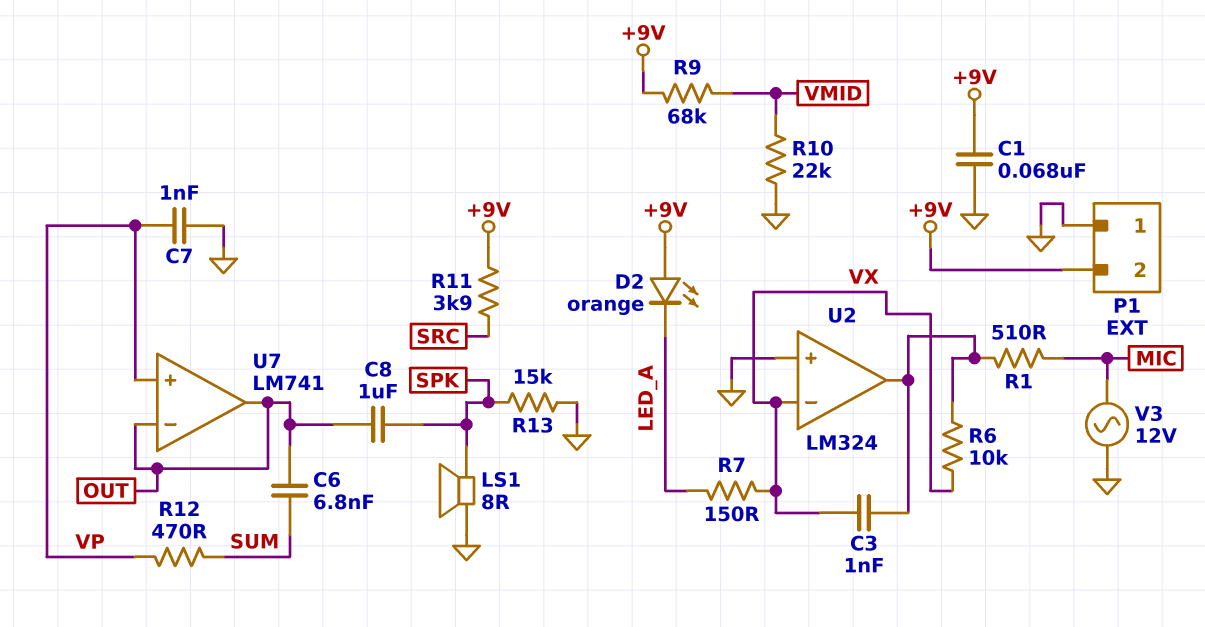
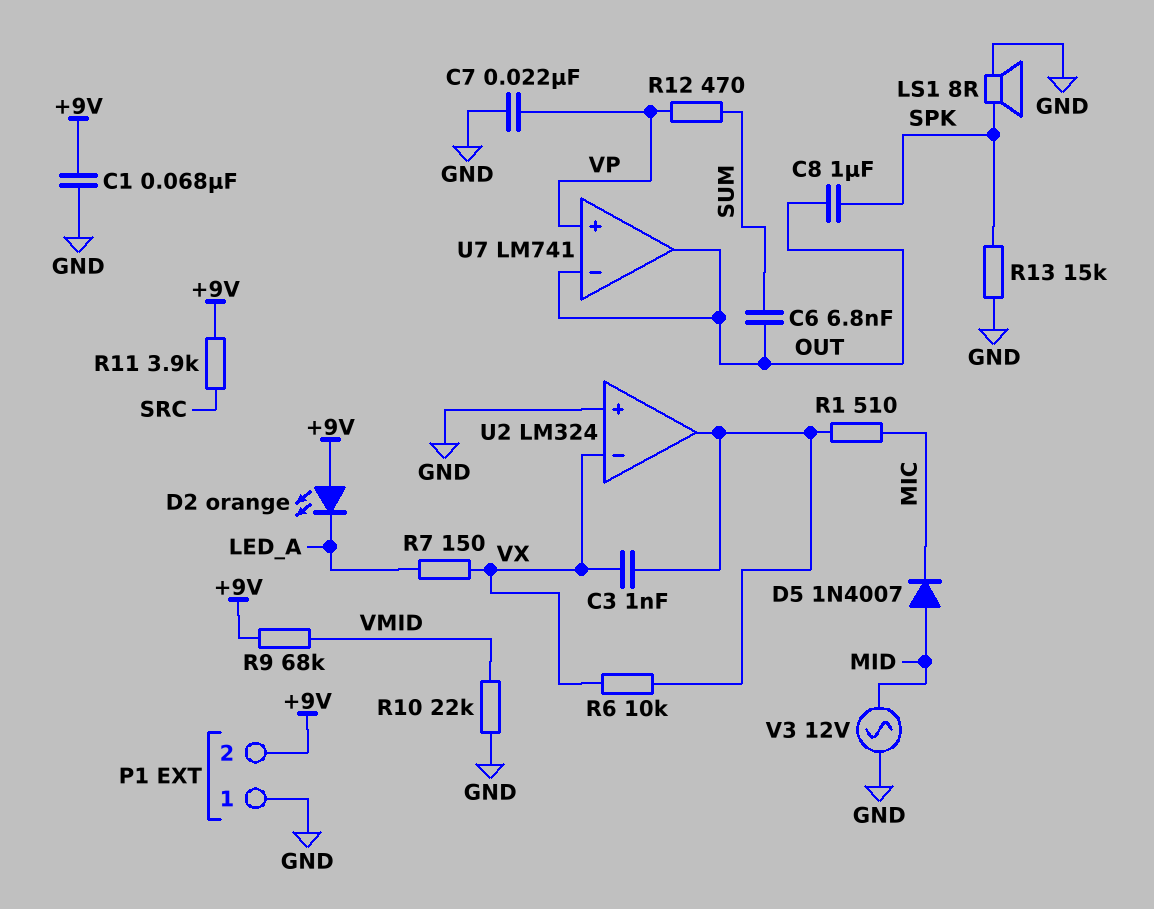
C7: 1nF (GND, VP) -> 22nF (GND, VP)
D5: none -> diode 1N4007 (A MID, K MIC)
V3: AC 12V (GND, MIC) -> AC 12V (GND, MID)

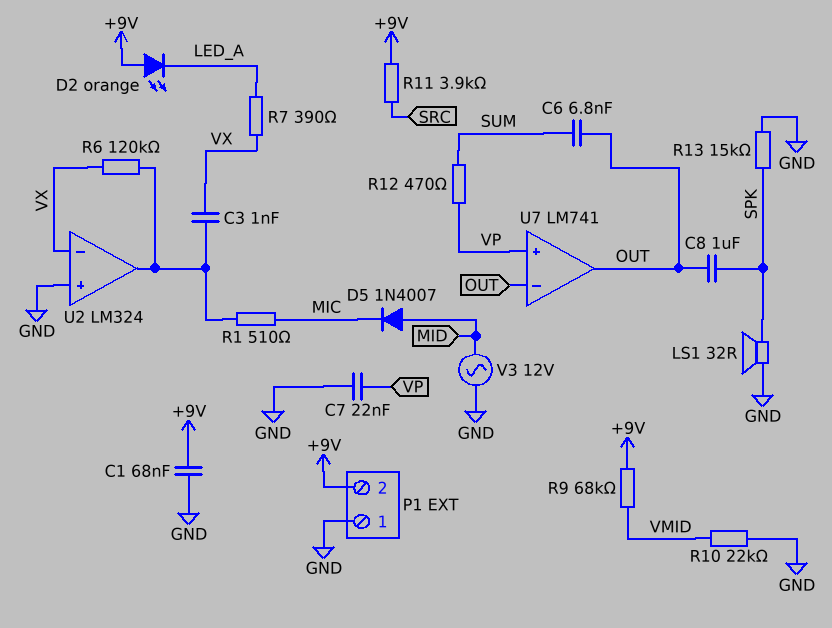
LS1: speaker 8R (GND, SPK) -> speaker 32R (GND, SPK)
R6: 10k (U2/out, VX) -> 120k (U2/out, VX)
R7: 150 (LED_A, VX) -> 390 (LED_A, VX)

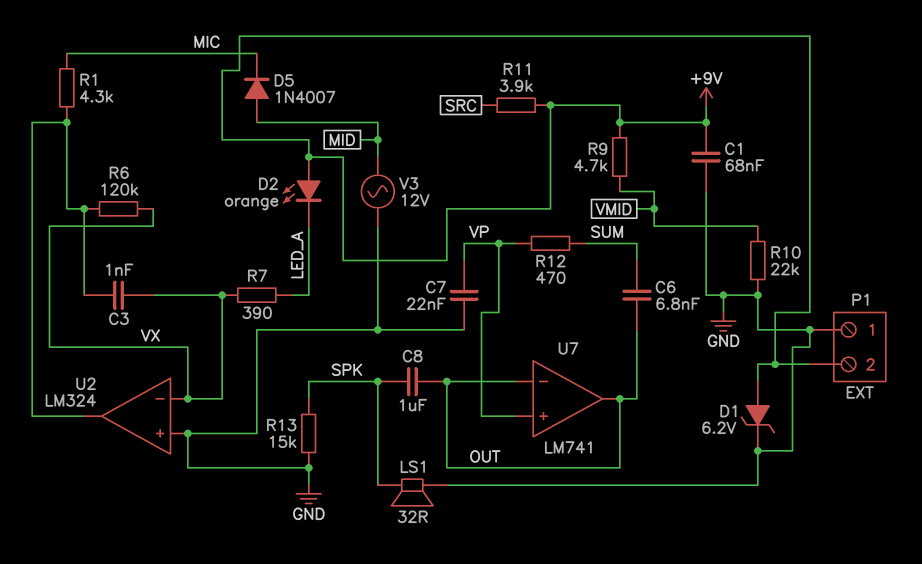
D1: none -> zener 6.2V (A +9V, K GND)
R1: 510 (MIC, U2/out) -> 4.3k (MIC, U2/out)
R9: 68k (+9V, VMID) -> 4.7k (+9V, VMID)

